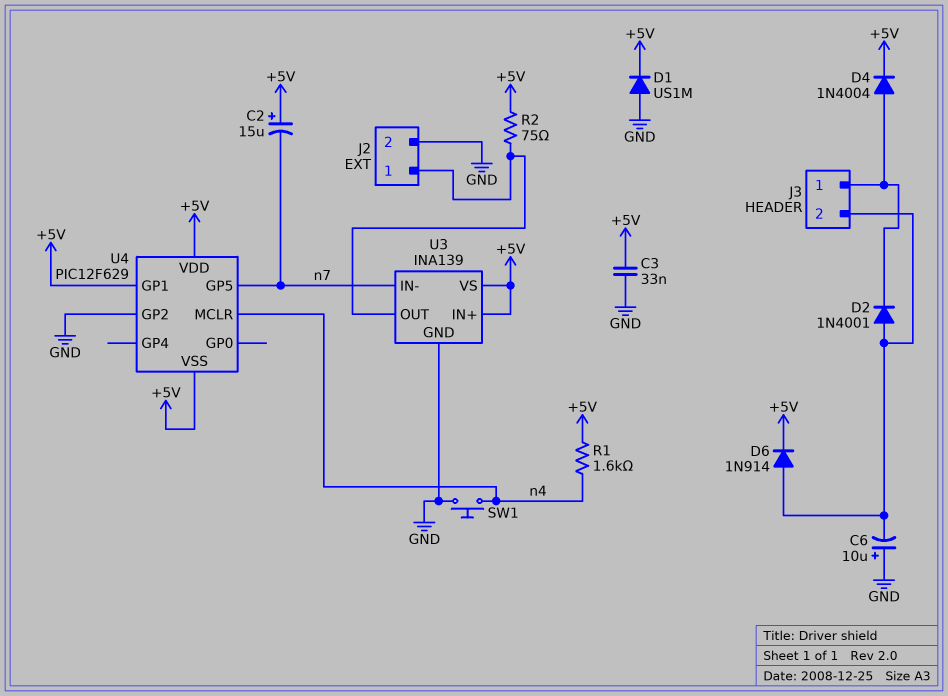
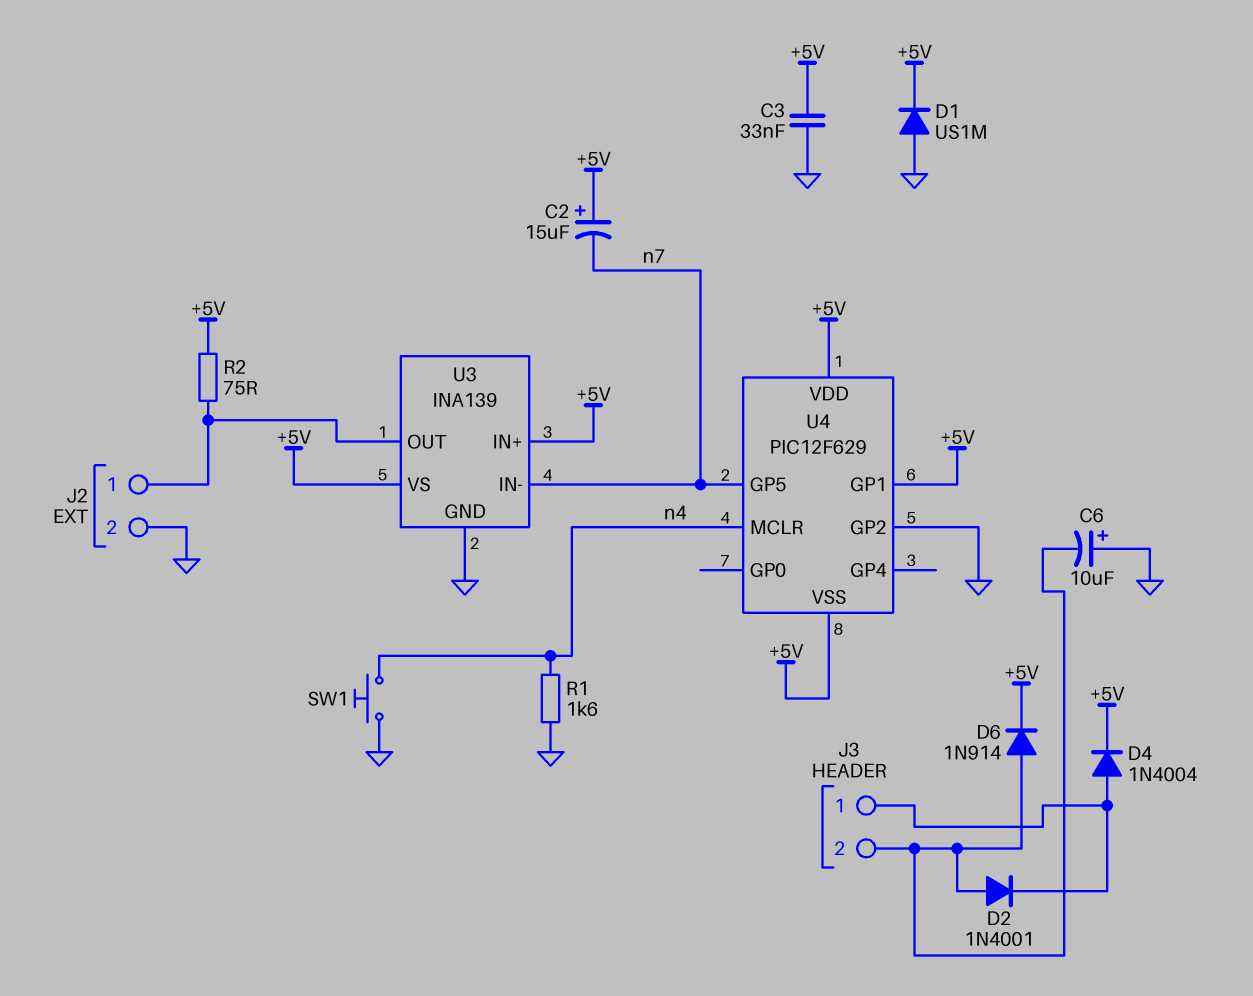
R1: 1.6k (+5V, n4) -> 1.6k (GND, n4)

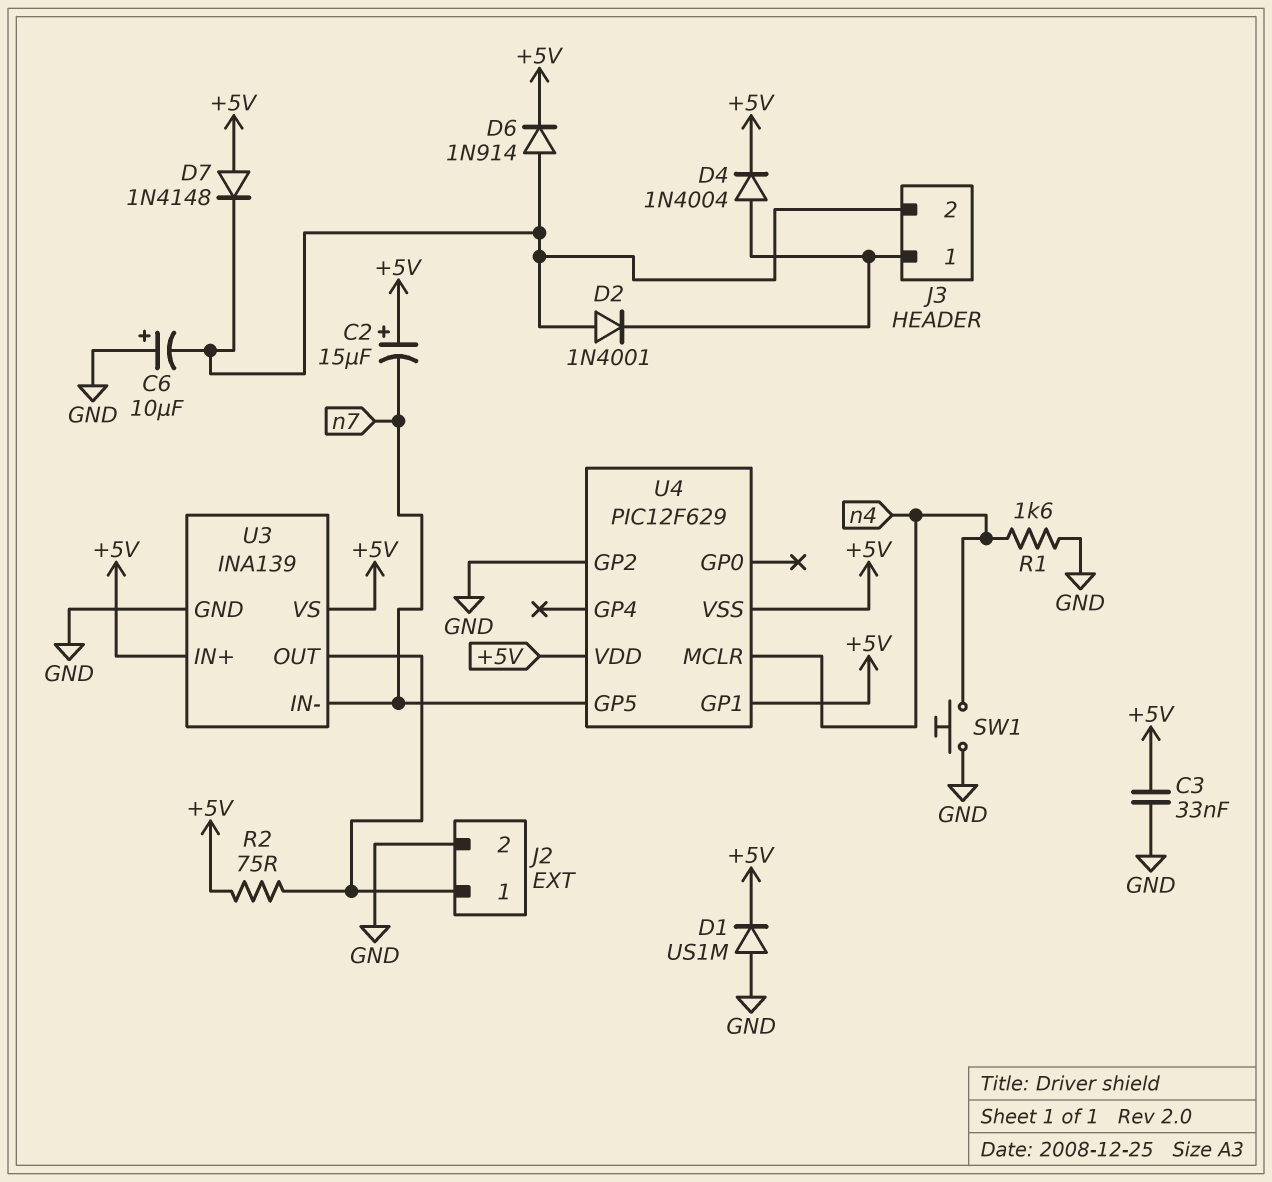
D7: none -> diode 1N4148 (A +5V, K J3/2)

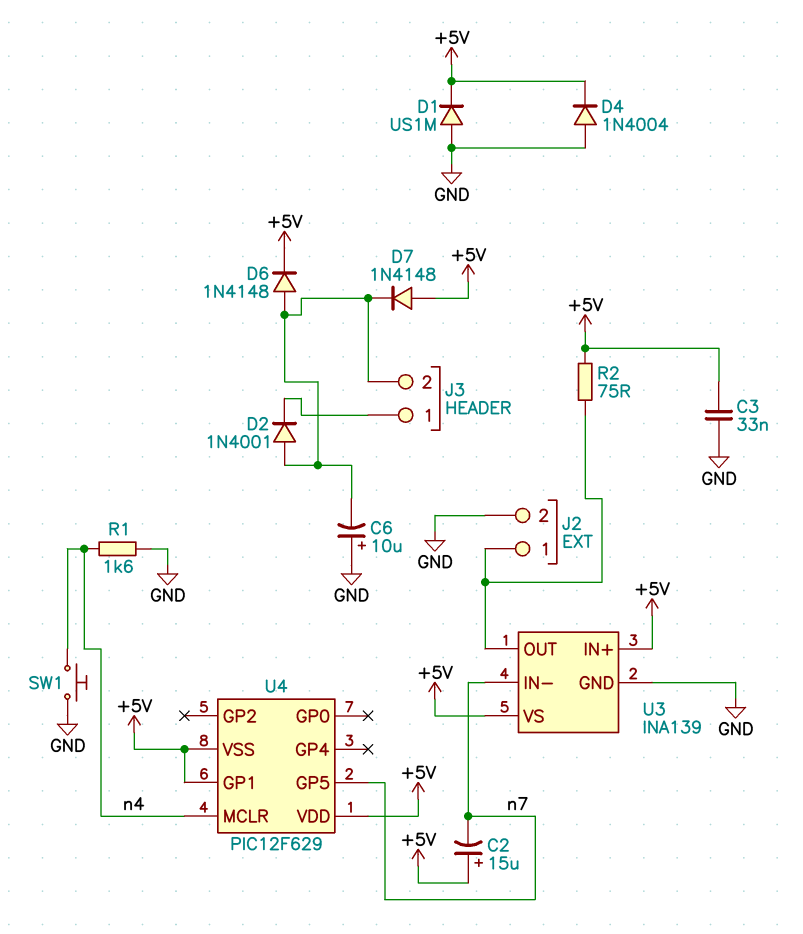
D4: diode 1N4004 (A J3/1, K +5V) -> diode 1N4004 (A GND, K +5V)
D6: diode 1N914 (A J3/2, K +5V) -> diode 1N4148 (A J3/2, K +5V)
U4 pin GP2: GND -> none

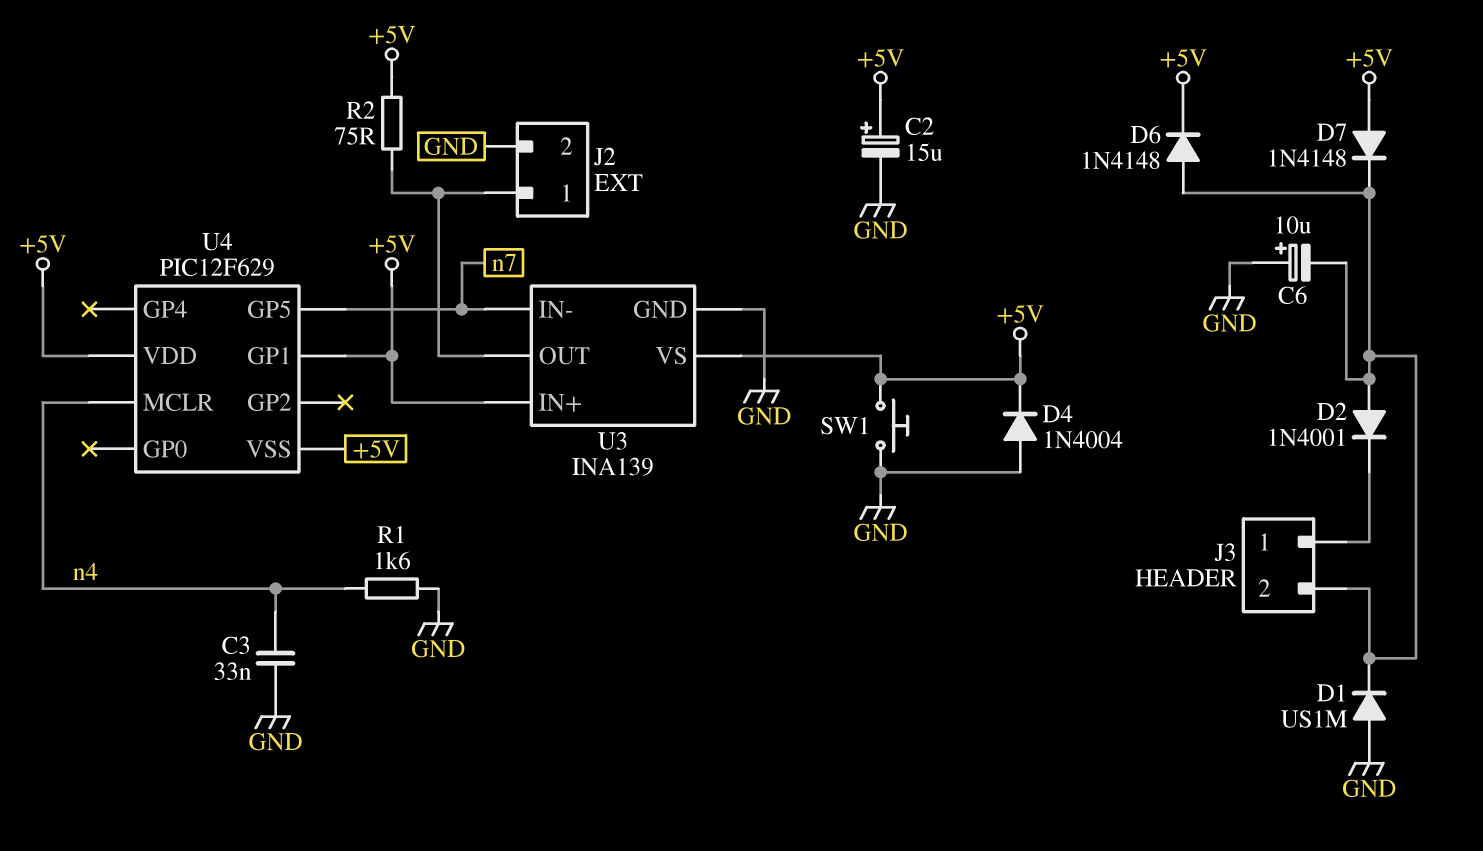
C2: 15uF (plus +5V, minus n7) -> 15uF (plus +5V, minus GND)
C3: 33nF (+5V, GND) -> 33nF (GND, n4)
D1: diode US1M (A GND, K +5V) -> diode US1M (A GND, K J3/2)
SW1: button (GND, n4) -> button (+5V, GND)

